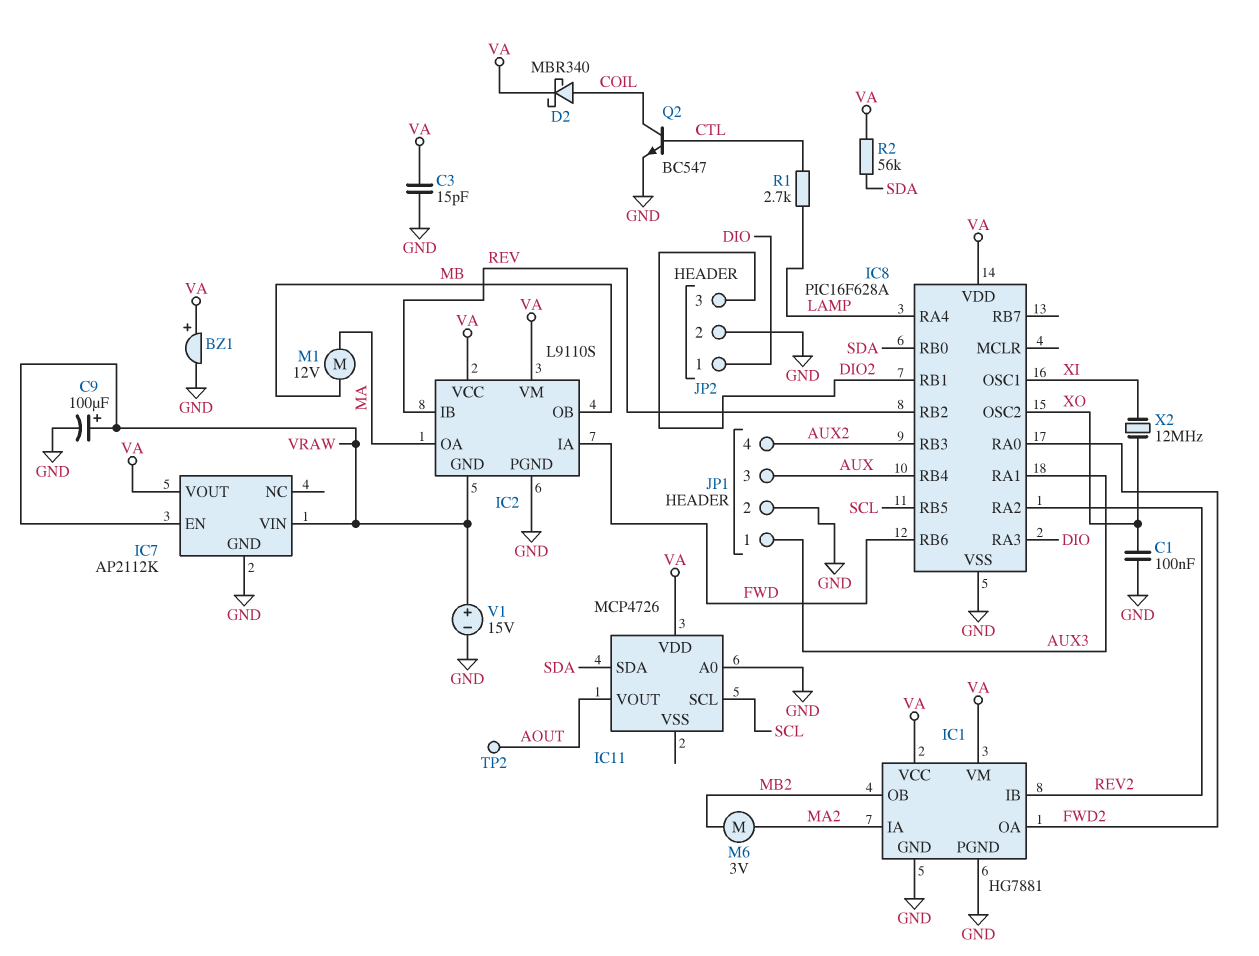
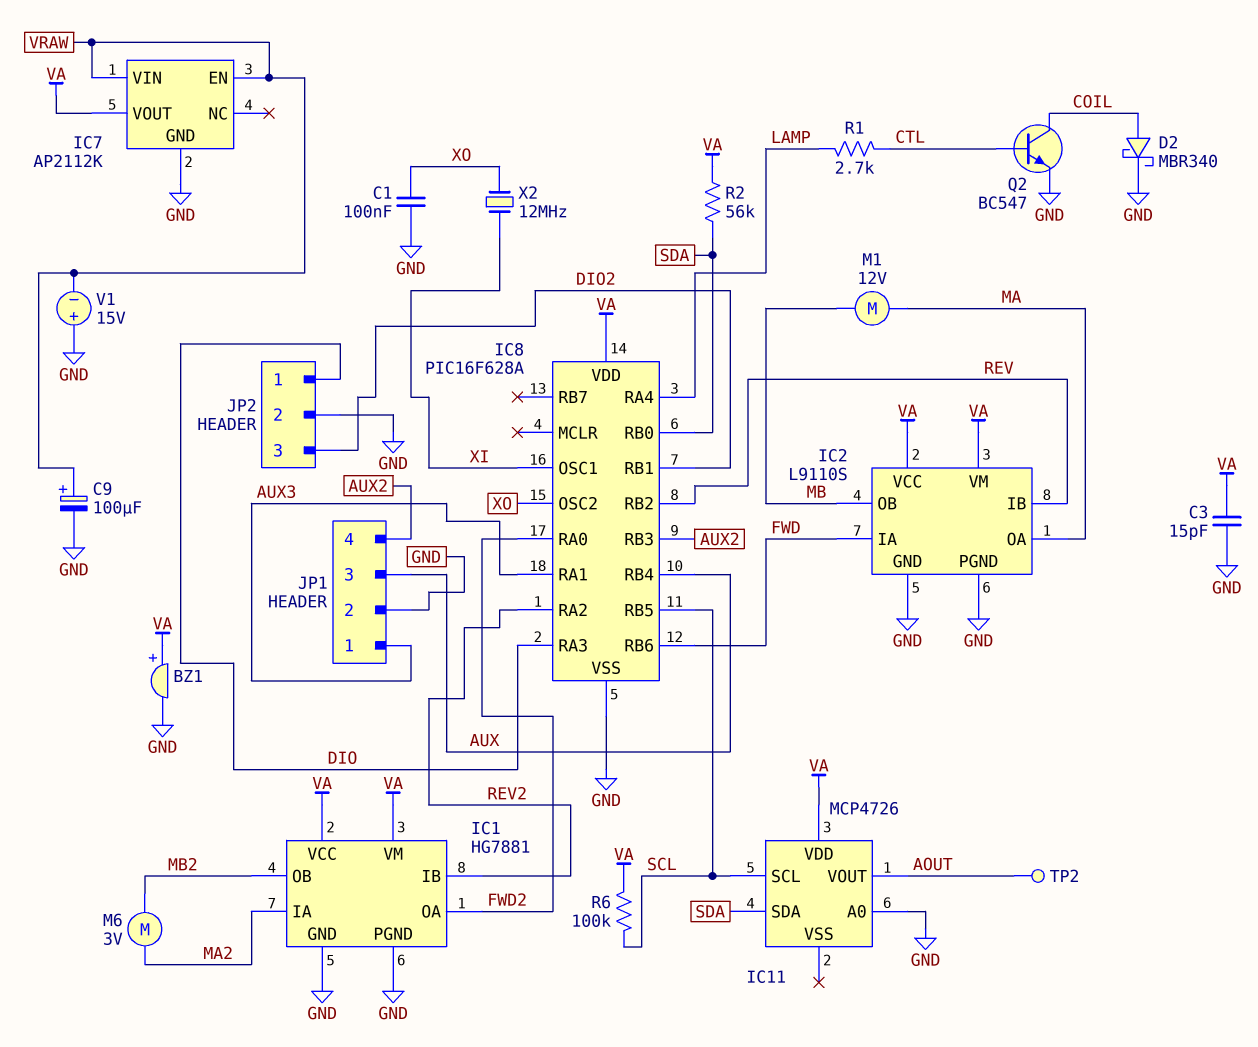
D2: schottky MBR340 (A COIL, K VA) -> schottky MBR340 (A COIL, K GND)
IC2 pin GND: VRAW -> GND
R6: none -> 100k (SCL, VA)
V1: 15V (plus VRAW, minus GND) -> 15V (plus GND, minus VRAW)

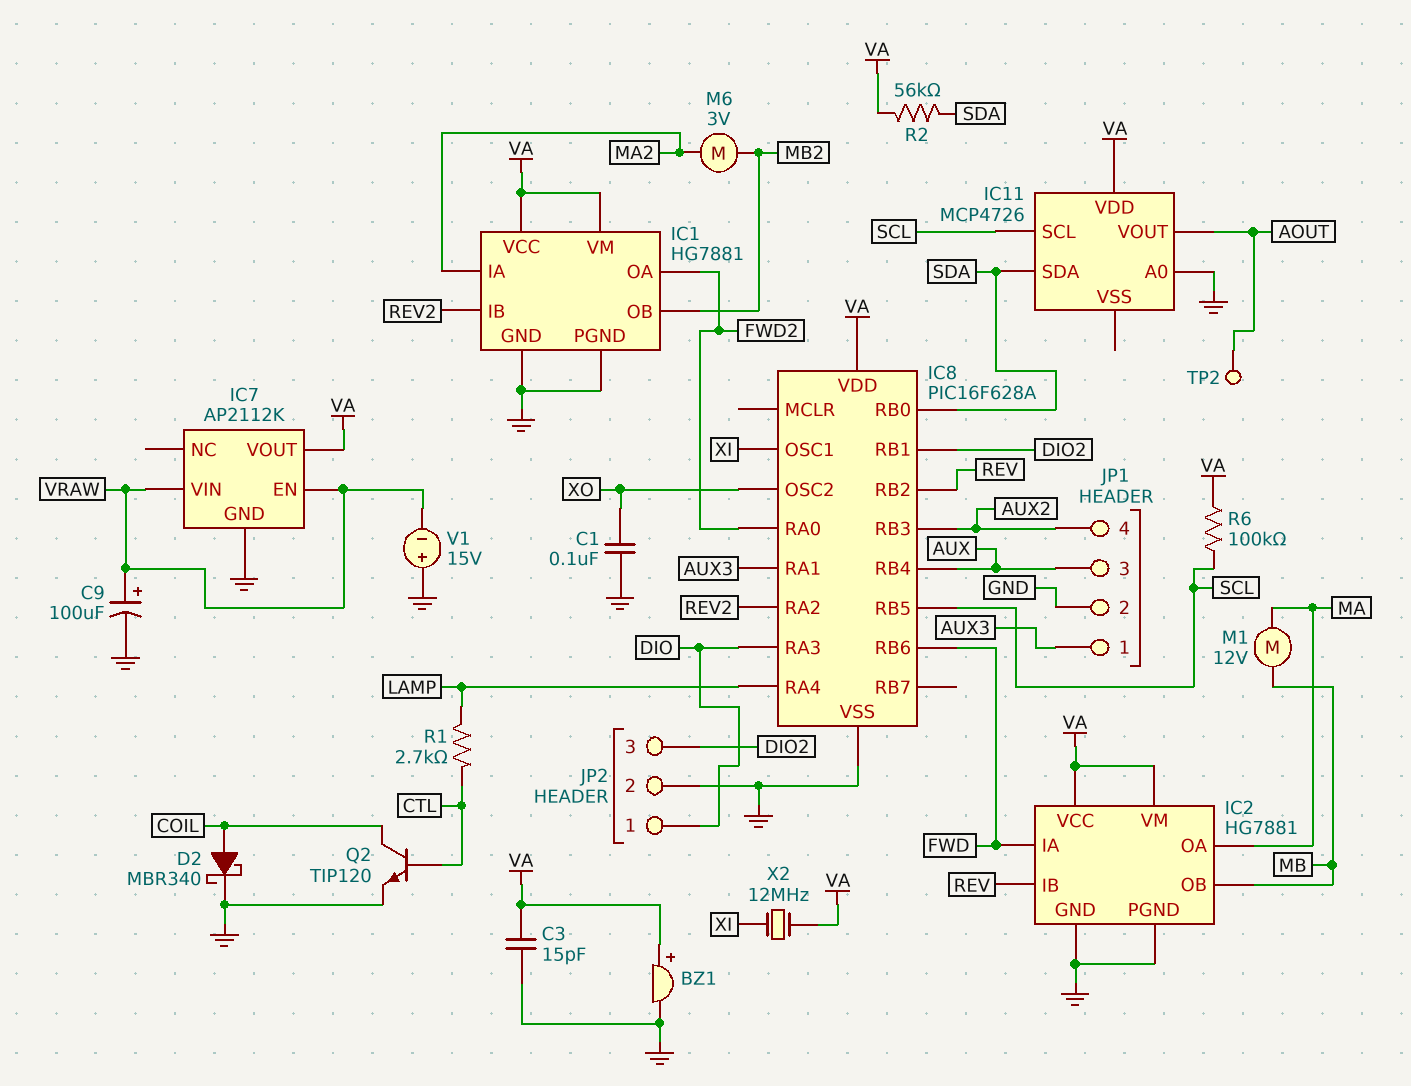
IC2: L9110S -> HG7881
Q2: NPN BC547 (B CTL, C COIL, E GND) -> NPN TIP120 (B CTL, C COIL, E GND)
X2: 12MHz (XI, XO) -> 12MHz (VA, XI)

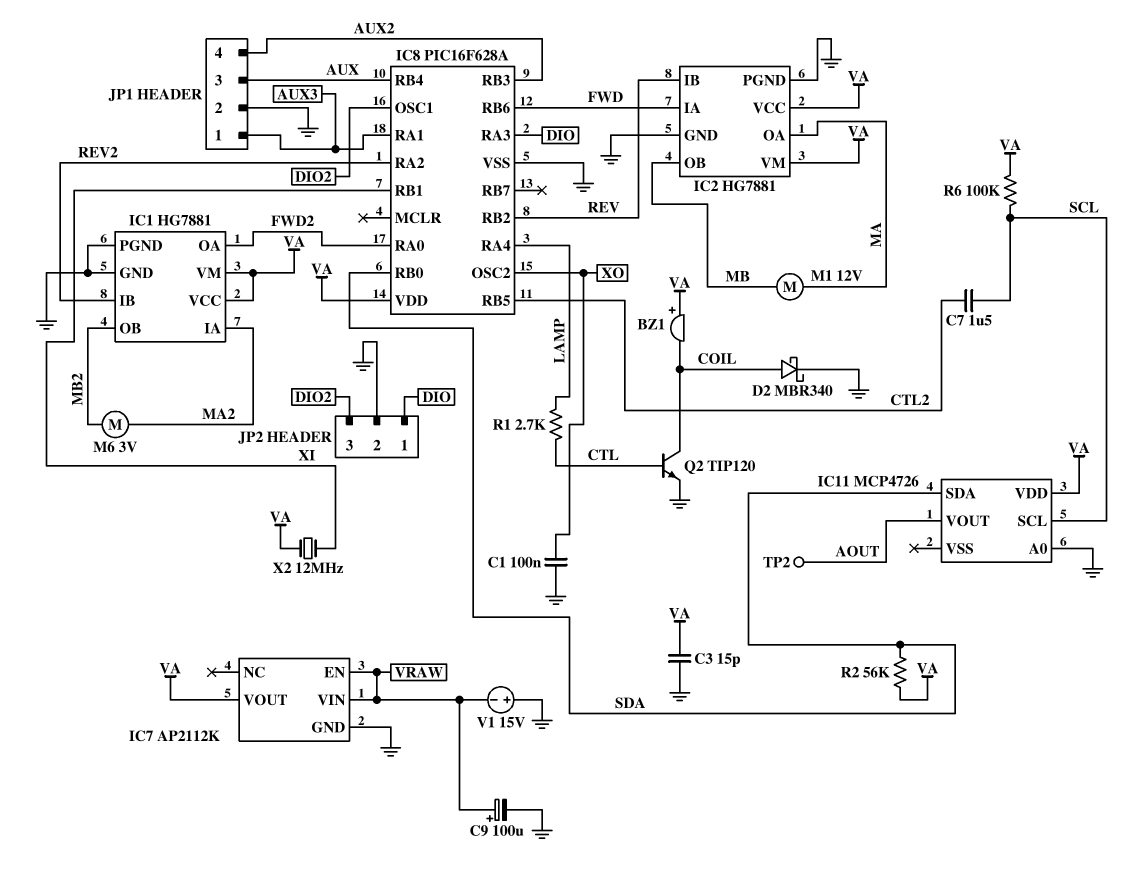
BZ1: buzzer (plus VA, minus GND) -> buzzer (plus VA, minus COIL)
C7: none -> 1.5uF (CTL2, SCL)
IC8 pin OSC1: XI -> DIO2
IC8 pin RB1: DIO2 -> XI
IC8 pin RB5: SCL -> CTL2

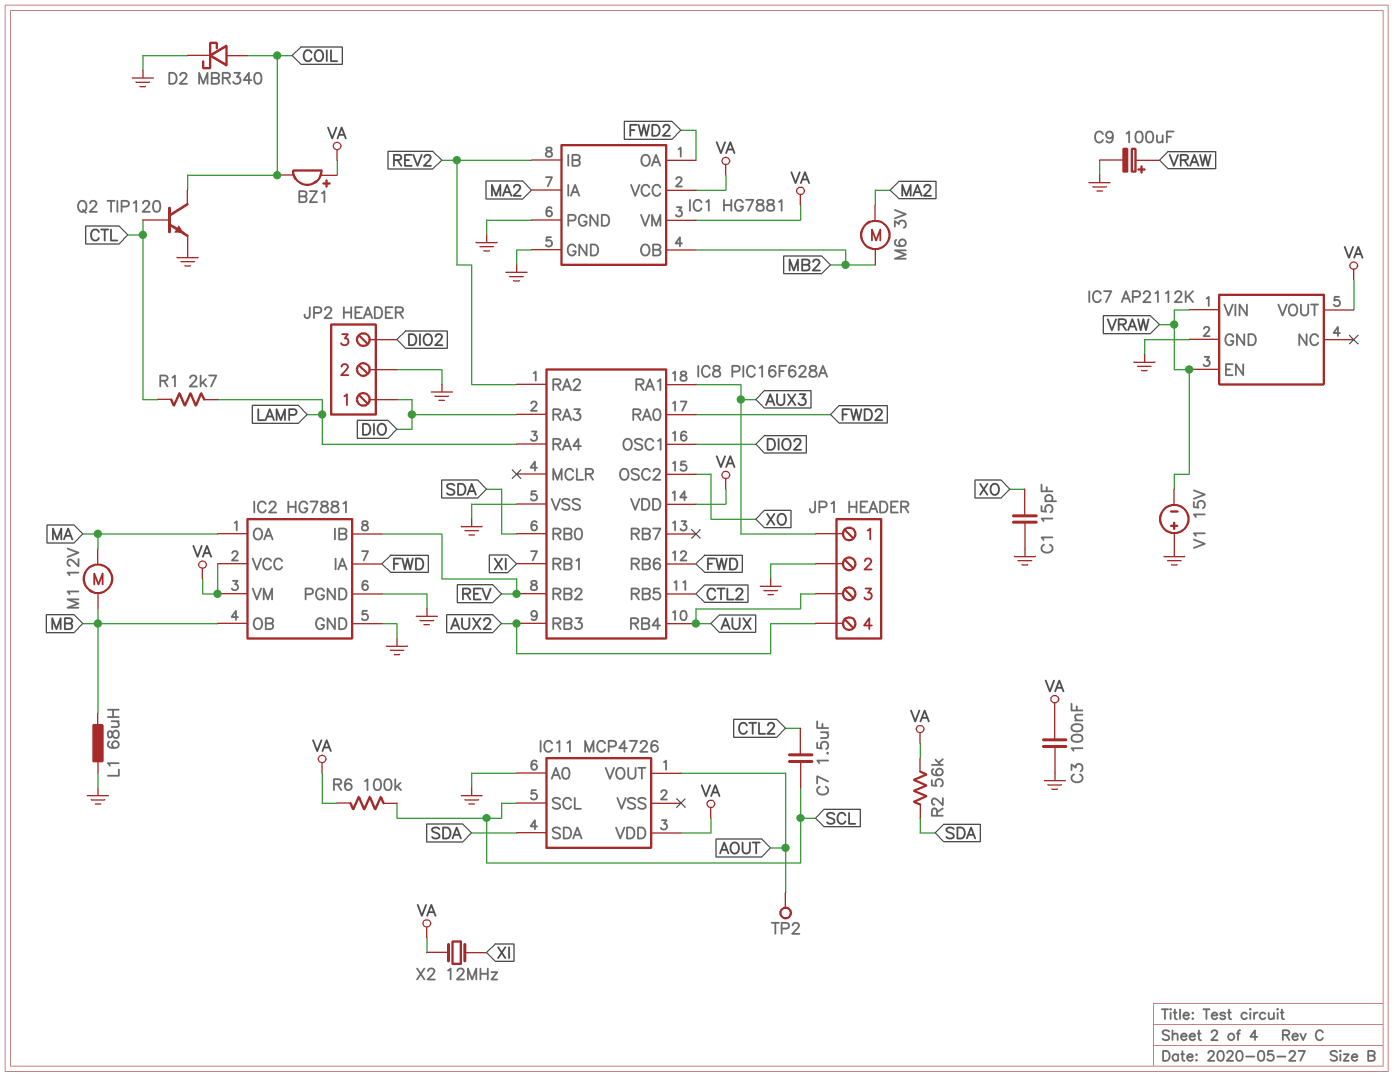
C1: 100nF (GND, XO) -> 15pF (GND, XO)
C3: 15pF (GND, VA) -> 100nF (GND, VA)
L1: none -> 68uH (GND, MB)

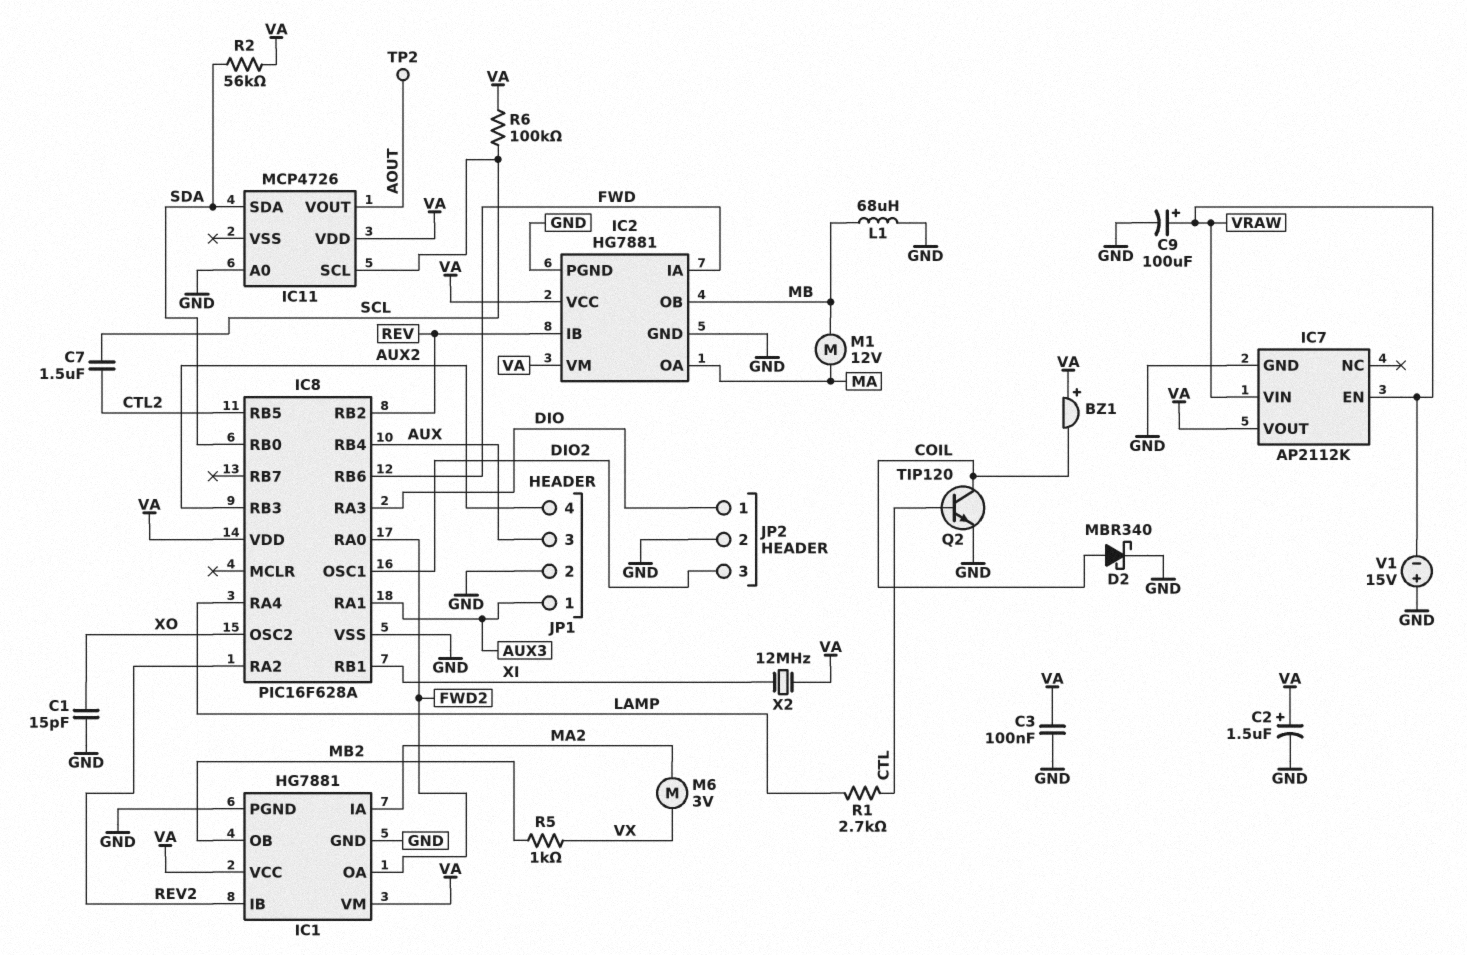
C2: none -> 1.5uF (plus VA, minus GND)
M6: motor 3V (MA2, MB2) -> motor 3V (MA2, VX)
R5: none -> 1k (MB2, VX)

